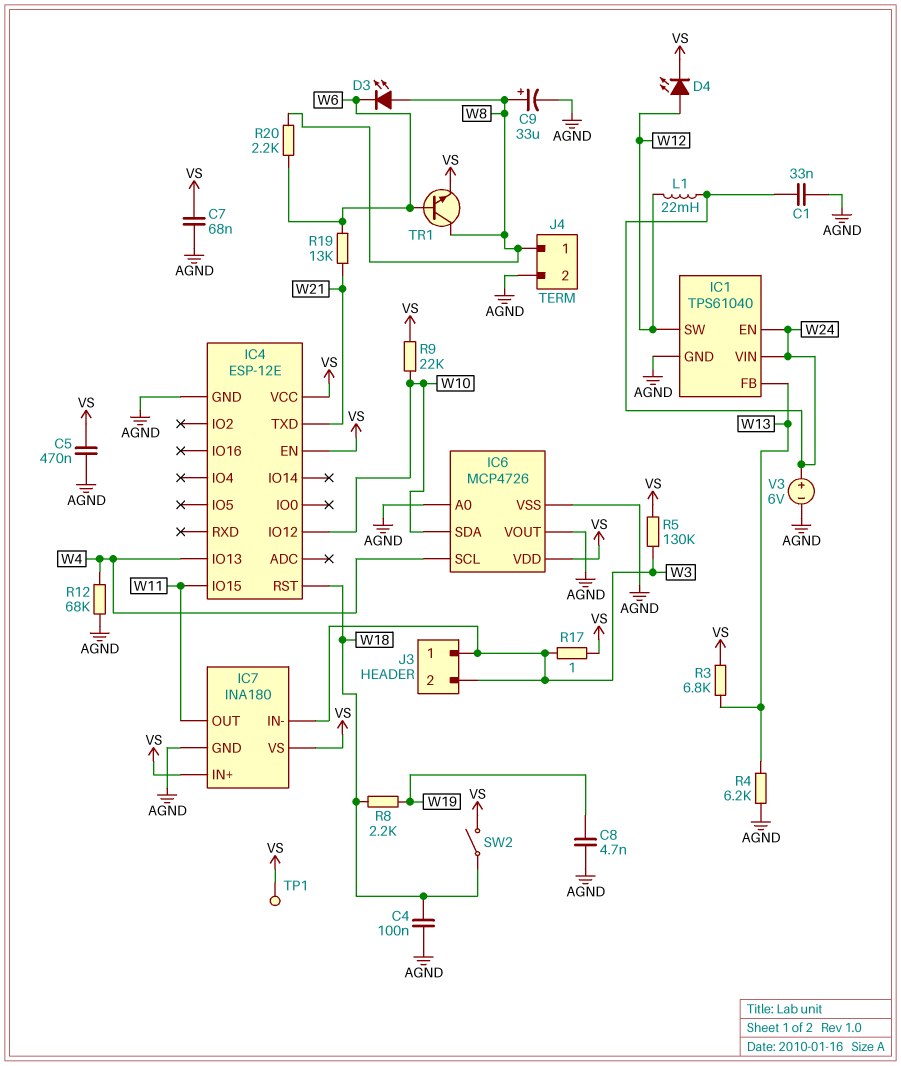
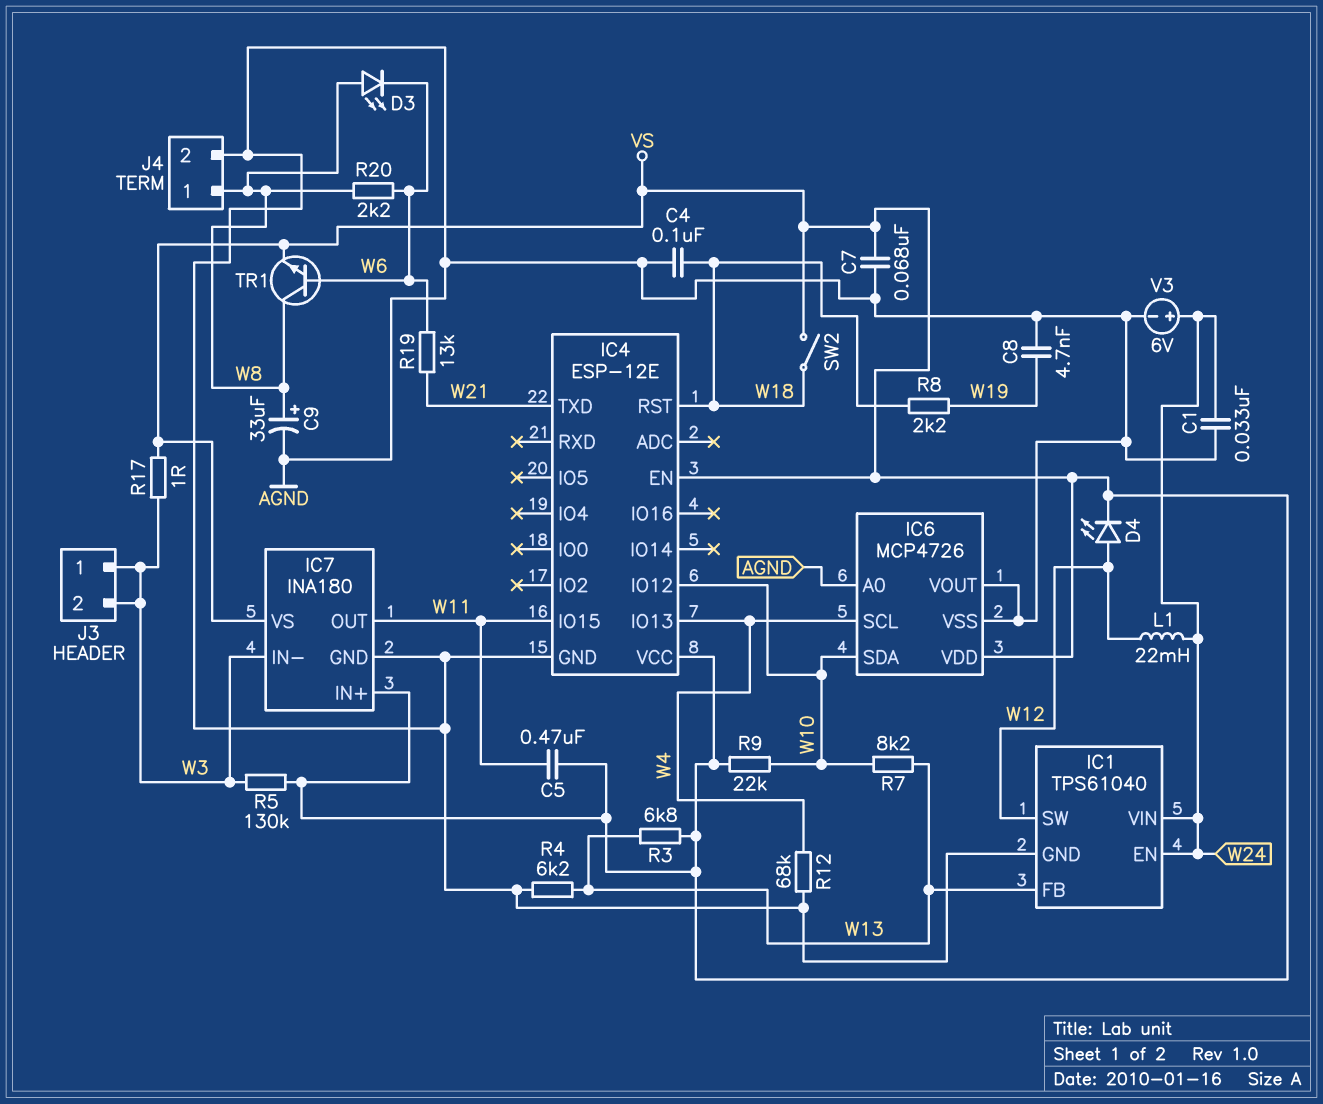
C5: 470nF (AGND, VS) -> 470nF (VS, W11)
R7: none -> 8.2k (W10, W13)
TP1: test point (VS) -> none

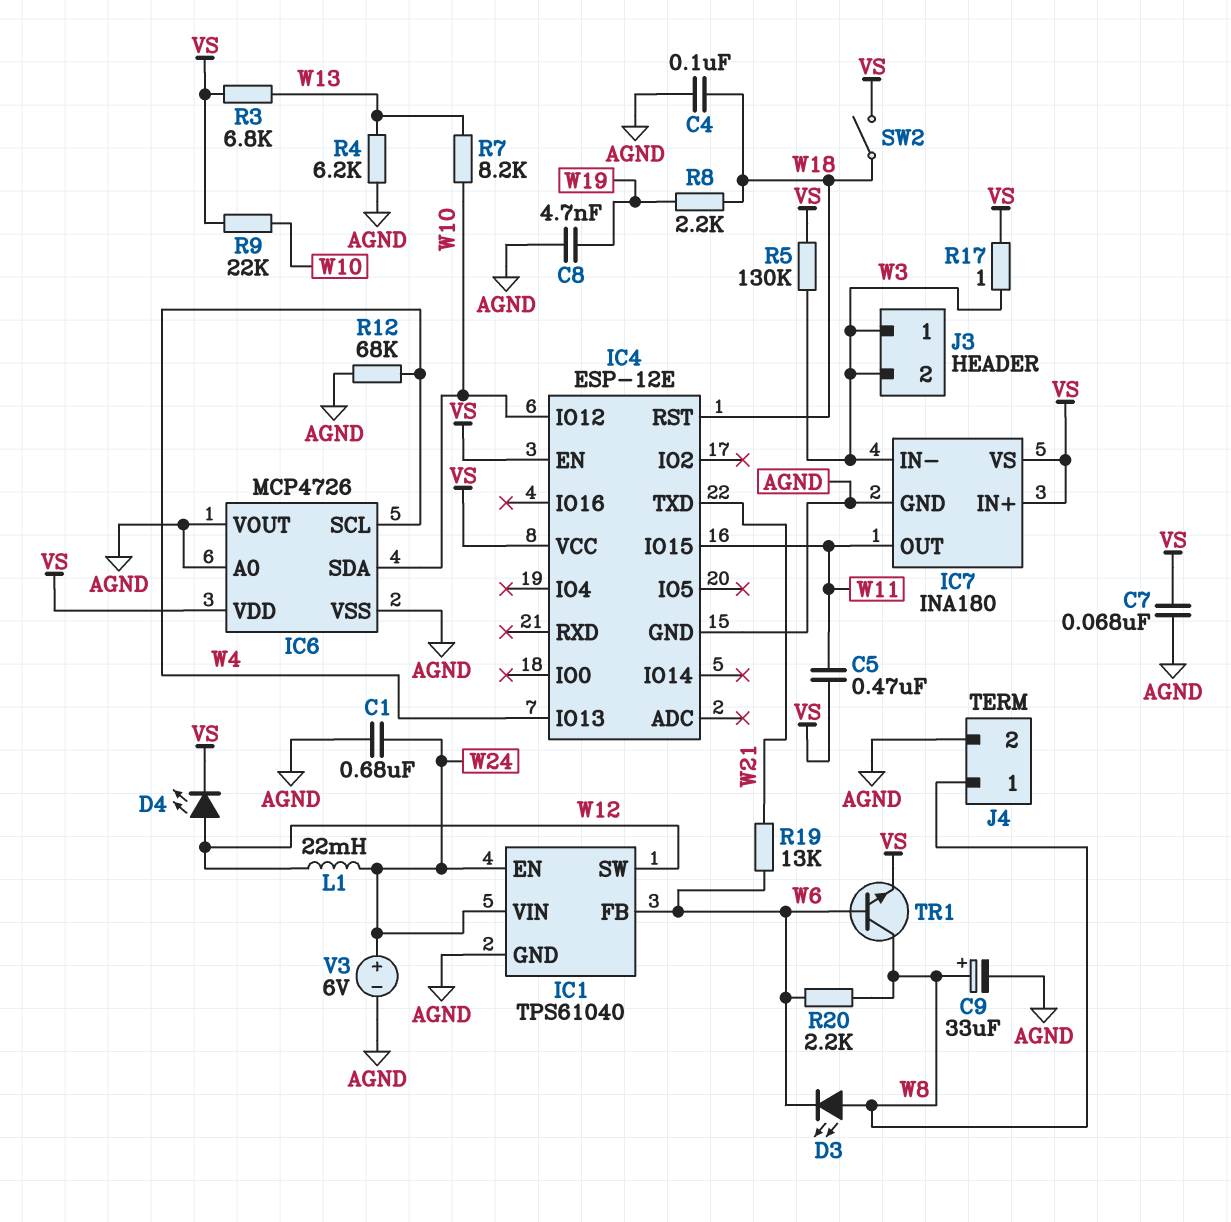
C1: 33nF (AGND, W24) -> 680nF (AGND, W24)
IC1 pin FB: W13 -> W6

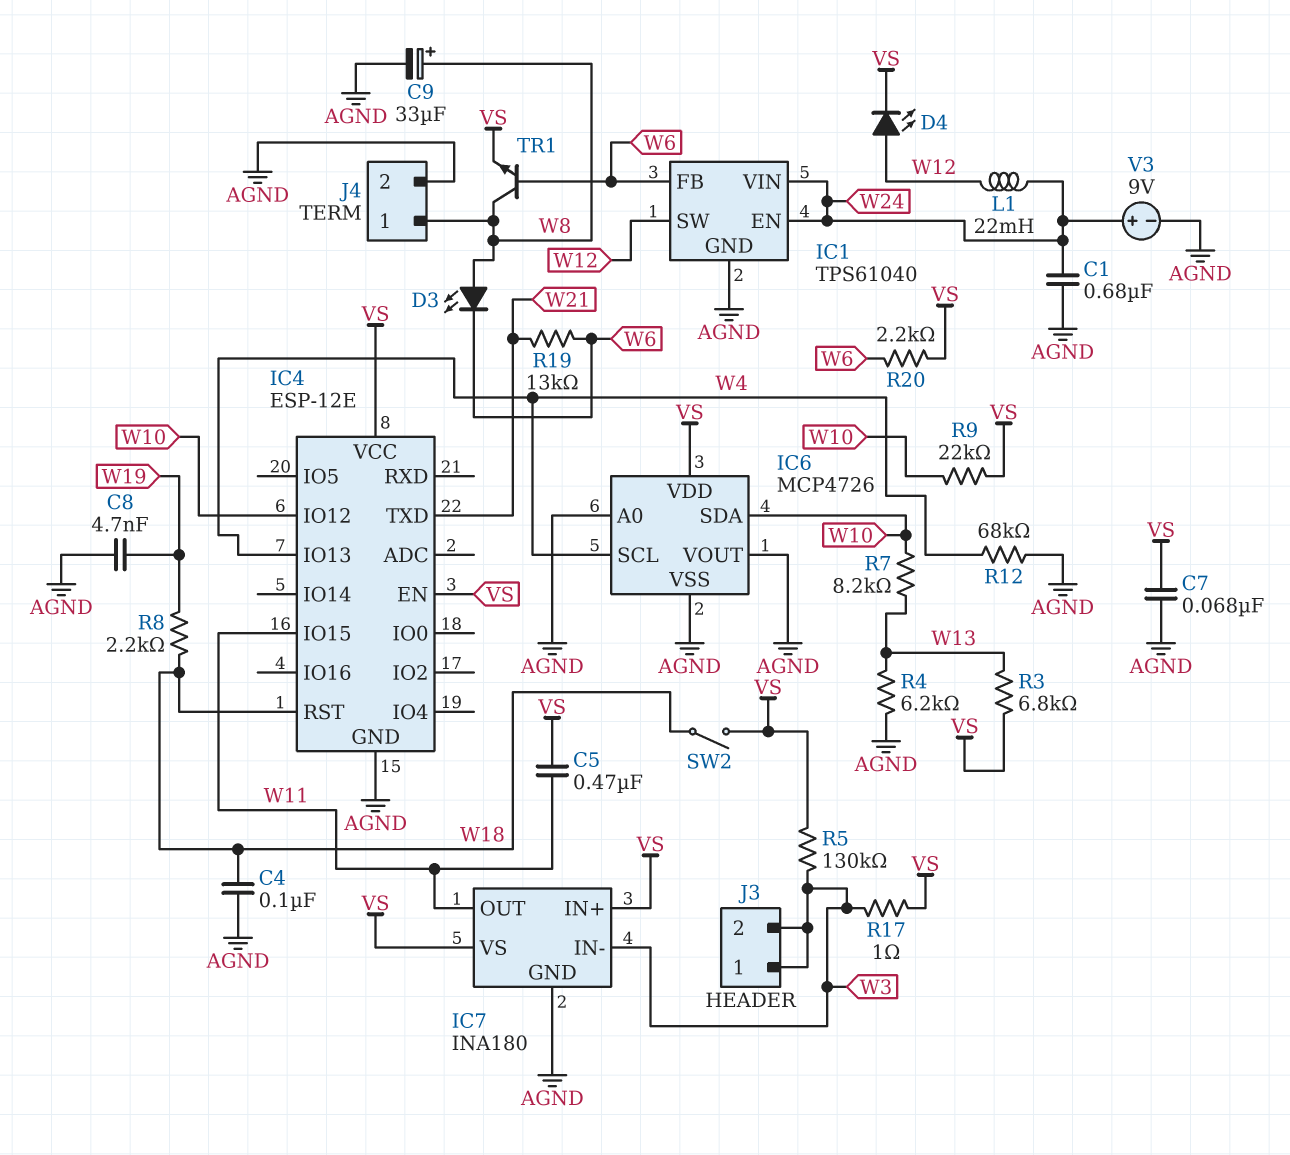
R20: 2.2k (W6, W8) -> 2.2k (VS, W6)
V3: 6V (plus W24, minus AGND) -> 9V (plus W24, minus AGND)

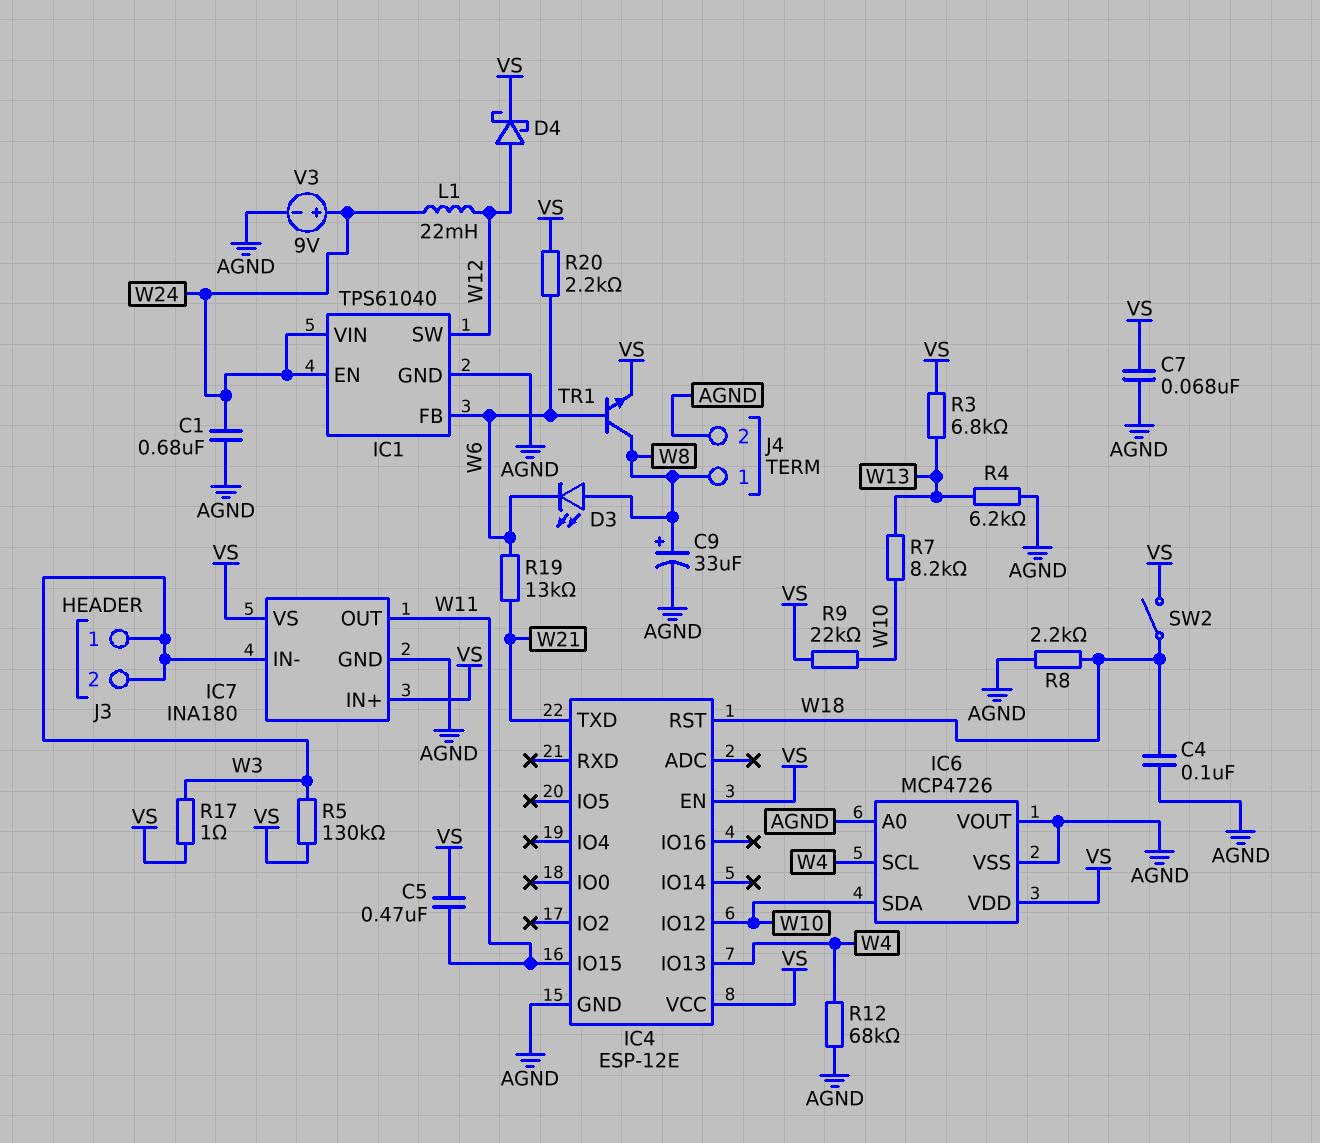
C8: 4.7nF (AGND, W19) -> none
D4: LED (A W12, K VS) -> schottky (A W12, K VS)
R8: 2.2k (W18, W19) -> 2.2k (AGND, W18)

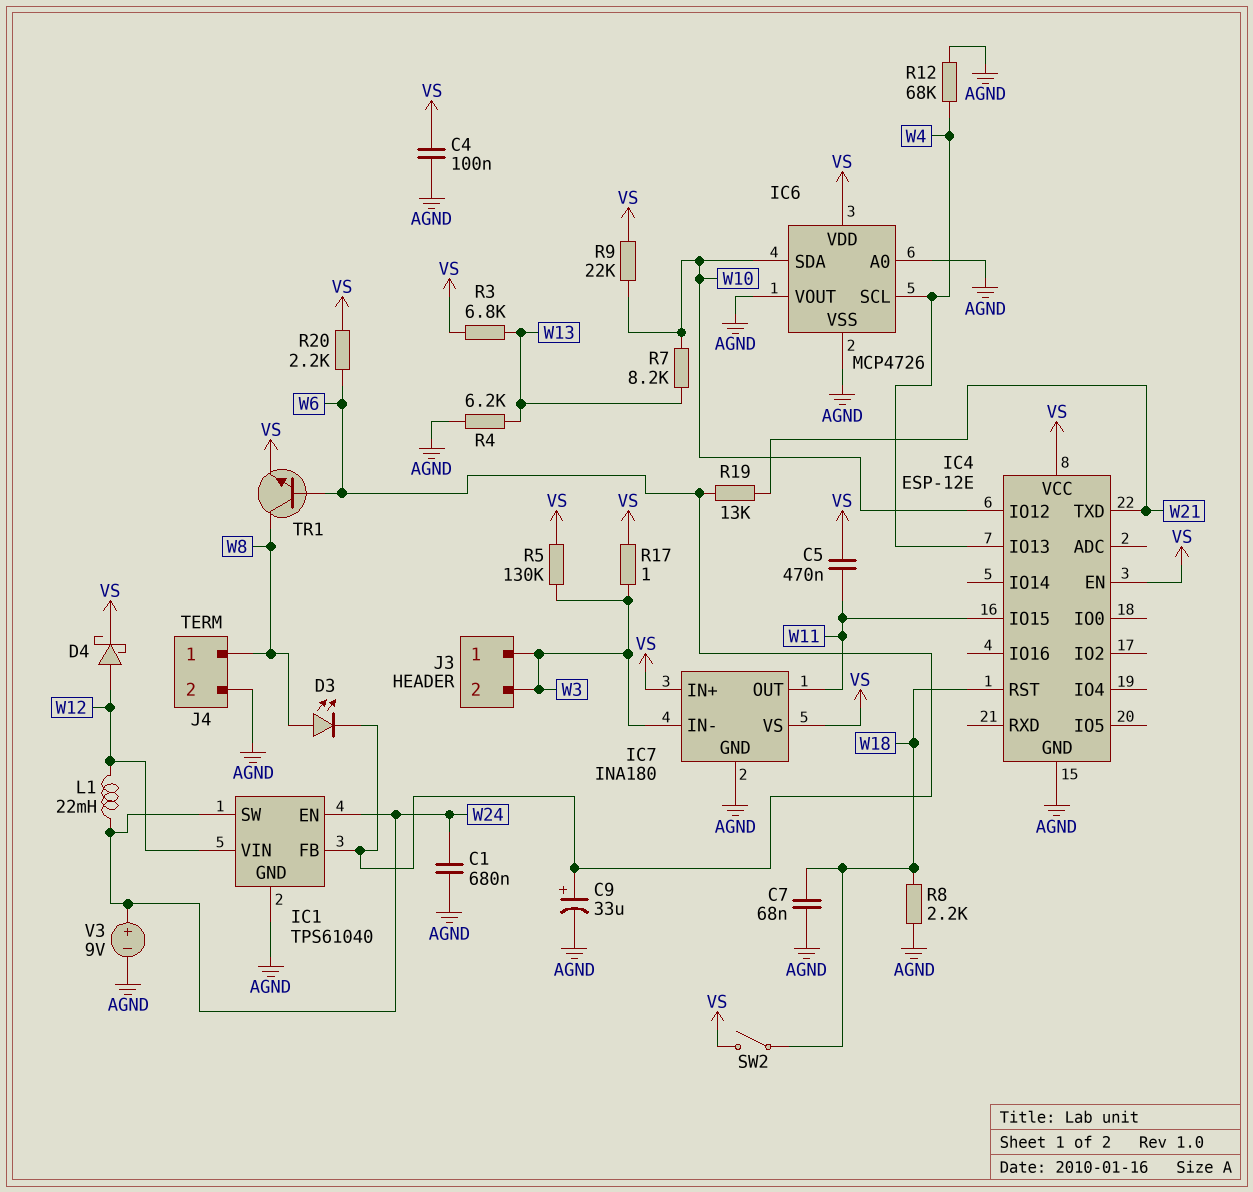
C4: 100nF (AGND, W18) -> 100nF (AGND, VS)
C7: 68nF (AGND, VS) -> 68nF (AGND, W18)
C9: 33uF (plus W8, minus AGND) -> 33uF (plus W6, minus AGND)
IC1 pin SW: W12 -> W24
IC1 pin VIN: W24 -> W12

